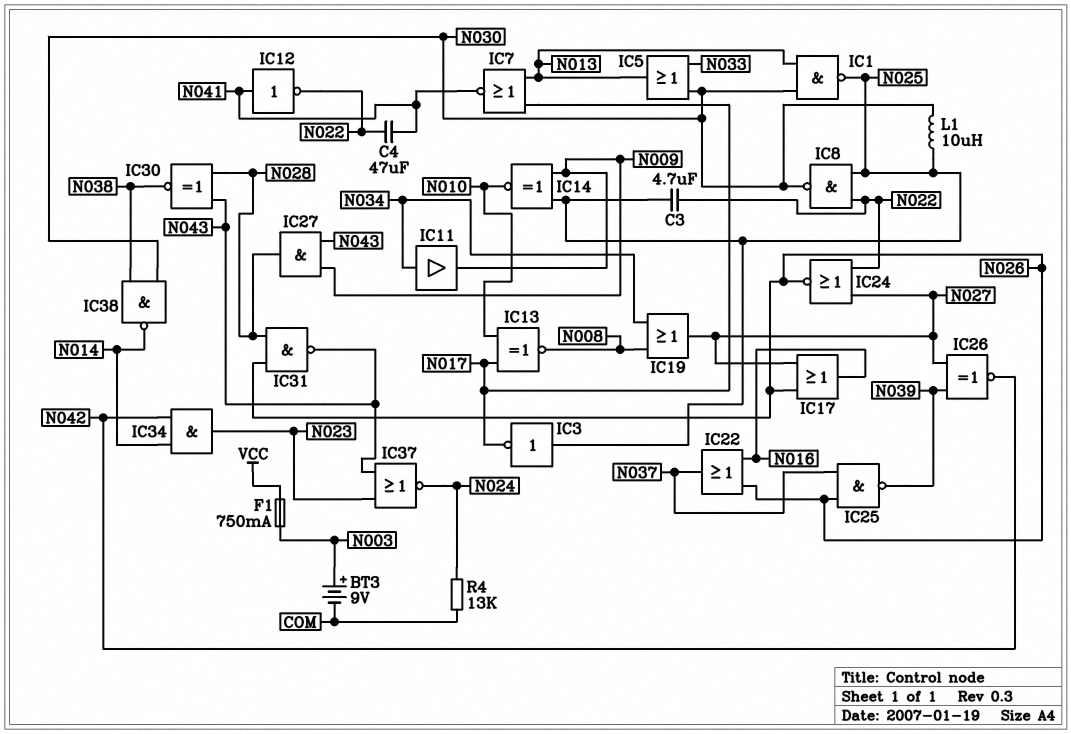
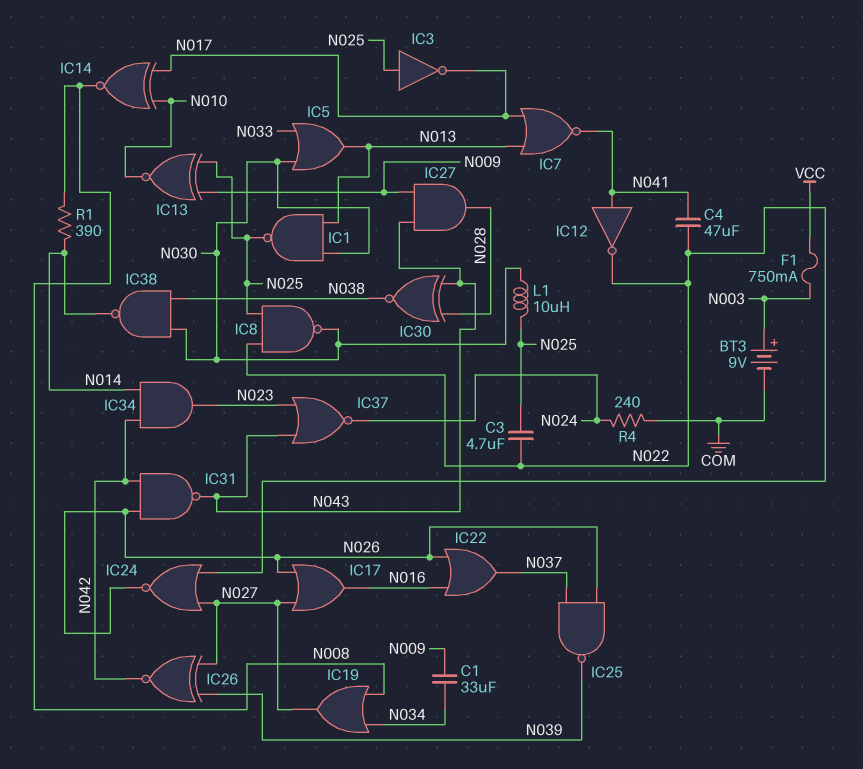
C1: none -> 33uF (N009, N034)
IC11: buffer (in N034, out N009) -> none
IC13: XNOR (in N010, in N017, out N008) -> XNOR (in N009, in N025, out N010)
IC14: XNOR (in N009, in N025, out N010) -> XNOR (in N010, in N017, out N008)
IC31: NAND (in N026, in N028, out N043) -> NAND (in N026, in N042, out N043)
R1: none -> 390 (N008, N014)
R4: 13k (COM, N024) -> 240 (COM, N024)

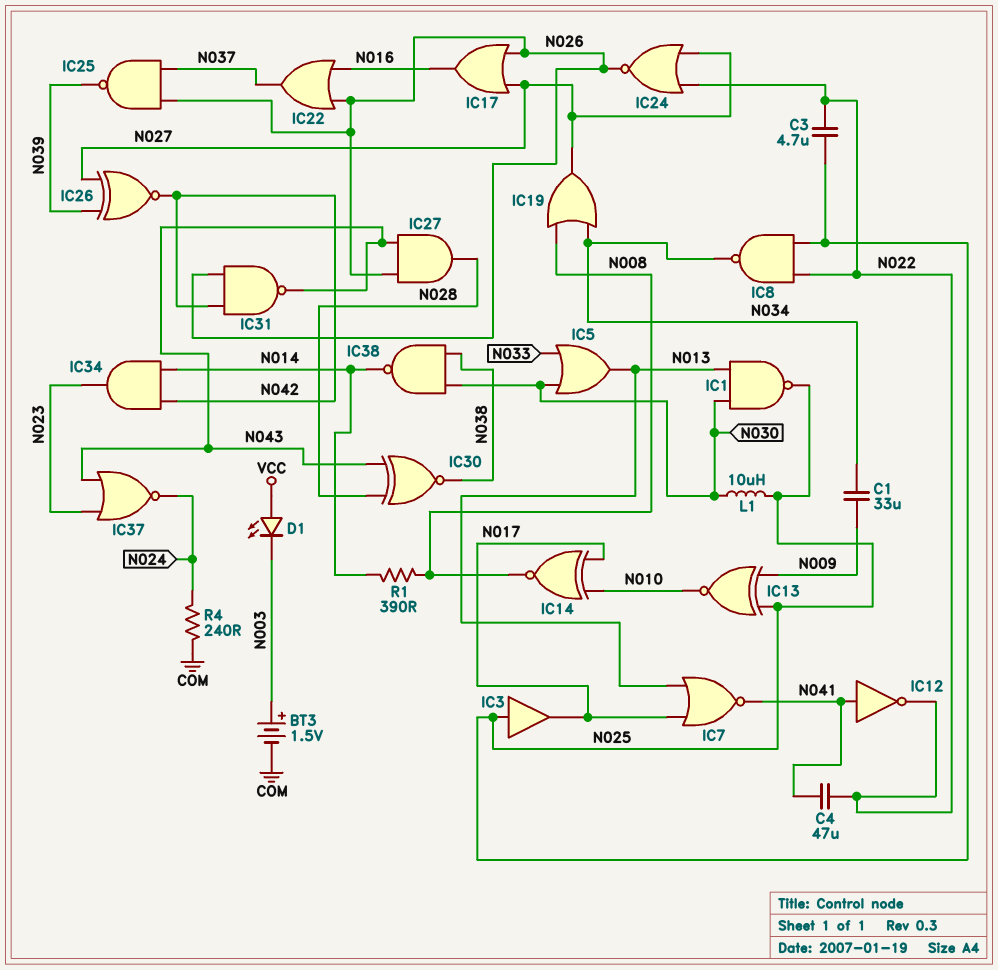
BT3: 9V (plus N003, minus COM) -> 1.5V (plus N003, minus COM)
D1: none -> LED (A VCC, K N003)
F1: 750mA (N003, VCC) -> none
IC3: NOT (in N025, out N017) -> buffer (in N025, out N017)
IC8: NAND (in N022, in N025, out N030) -> NAND (in N022, in N025, out N034)
IC27: AND (in N009, in N043, out N028) -> AND (in N026, in N043, out N028)

